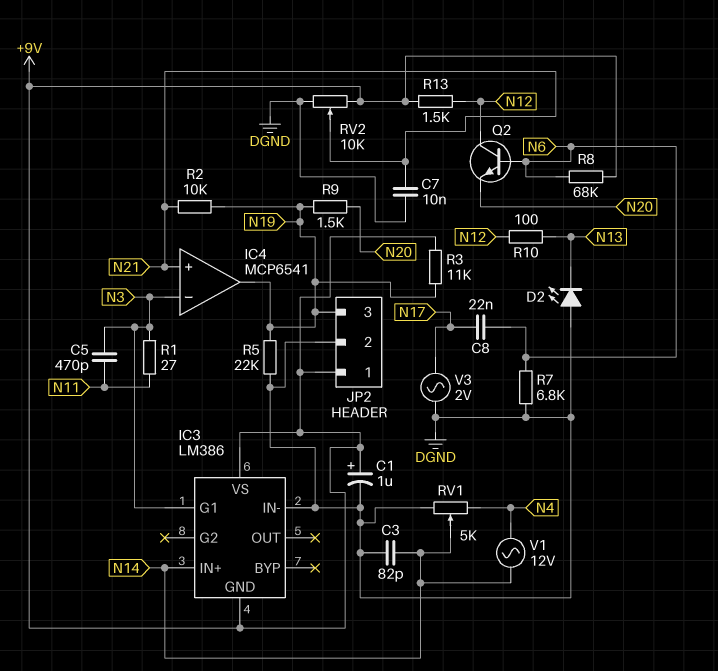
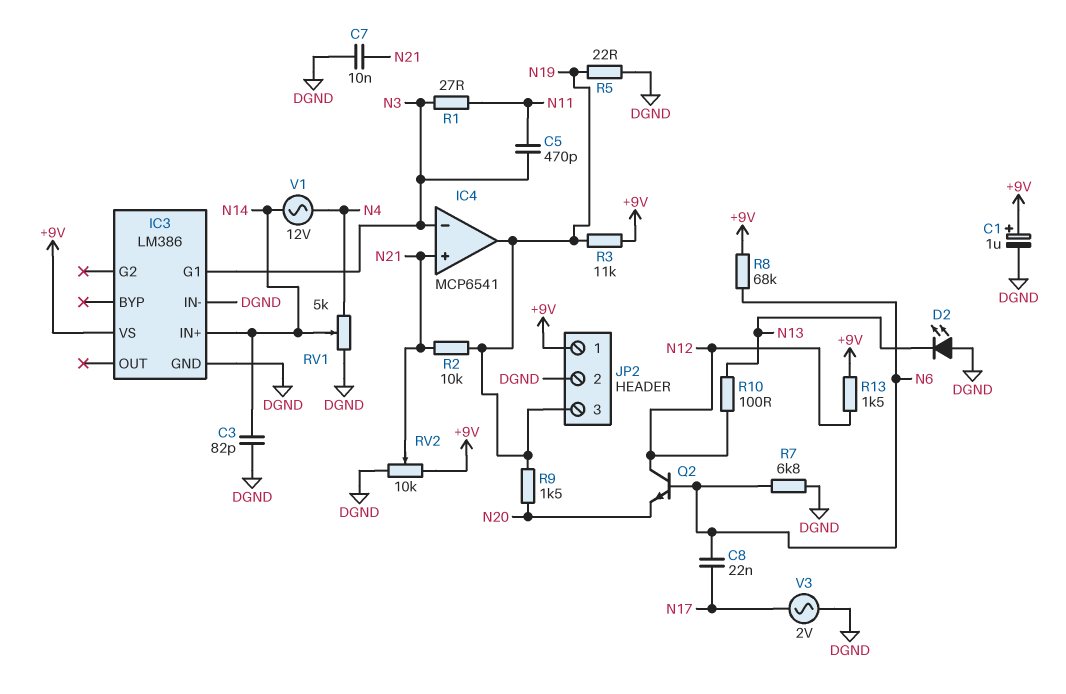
IC3 pin GND: +9V -> DGND
R5: 22k (DGND, N19) -> 22 (DGND, N19)

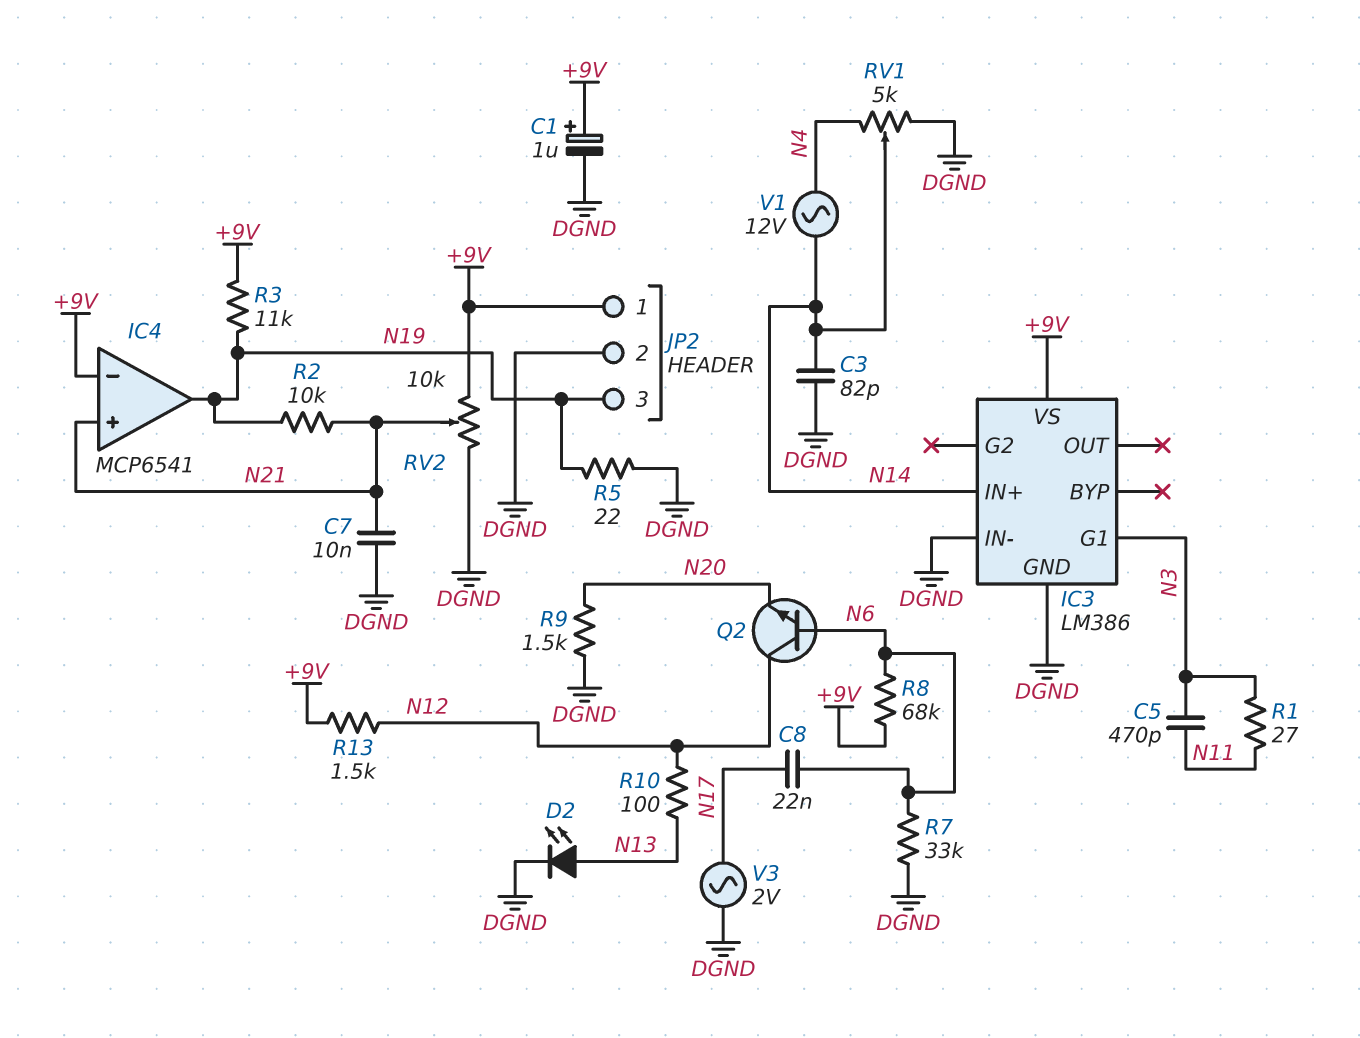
D2: LED (A DGND, K N13) -> LED (A N13, K DGND)
IC4 pin in-: N3 -> +9V
R7: 6.8k (DGND, N6) -> 33k (DGND, N6)
R9: 1.5k (N19, N20) -> 1.5k (DGND, N20)

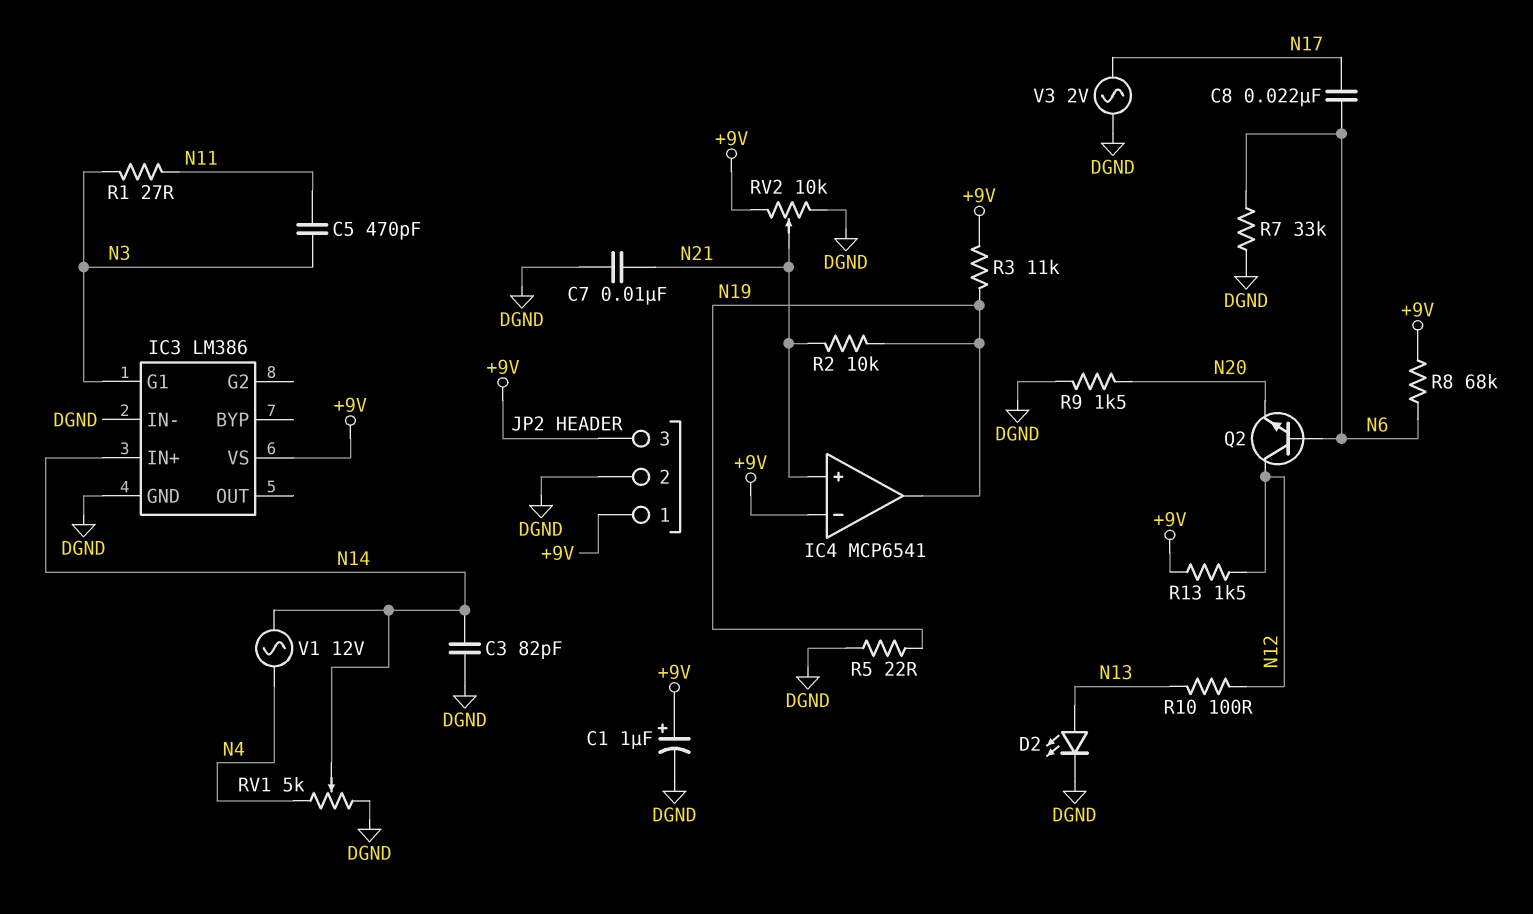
JP2 pin 3: N19 -> +9V

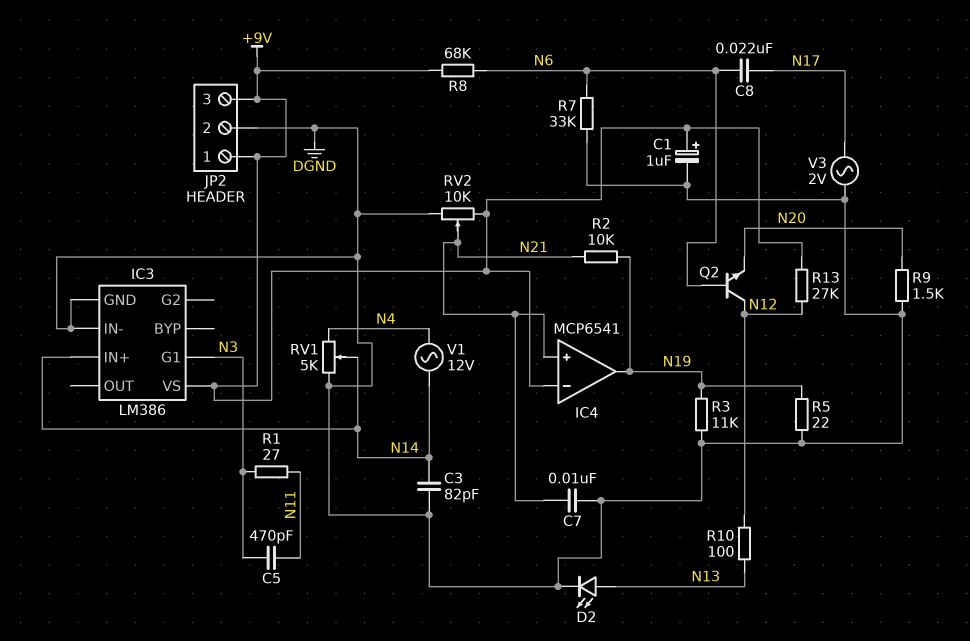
R3: 11k (+9V, N19) -> 11k (DGND, N19)
R13: 1.5k (+9V, N12) -> 27k (+9V, N12)

